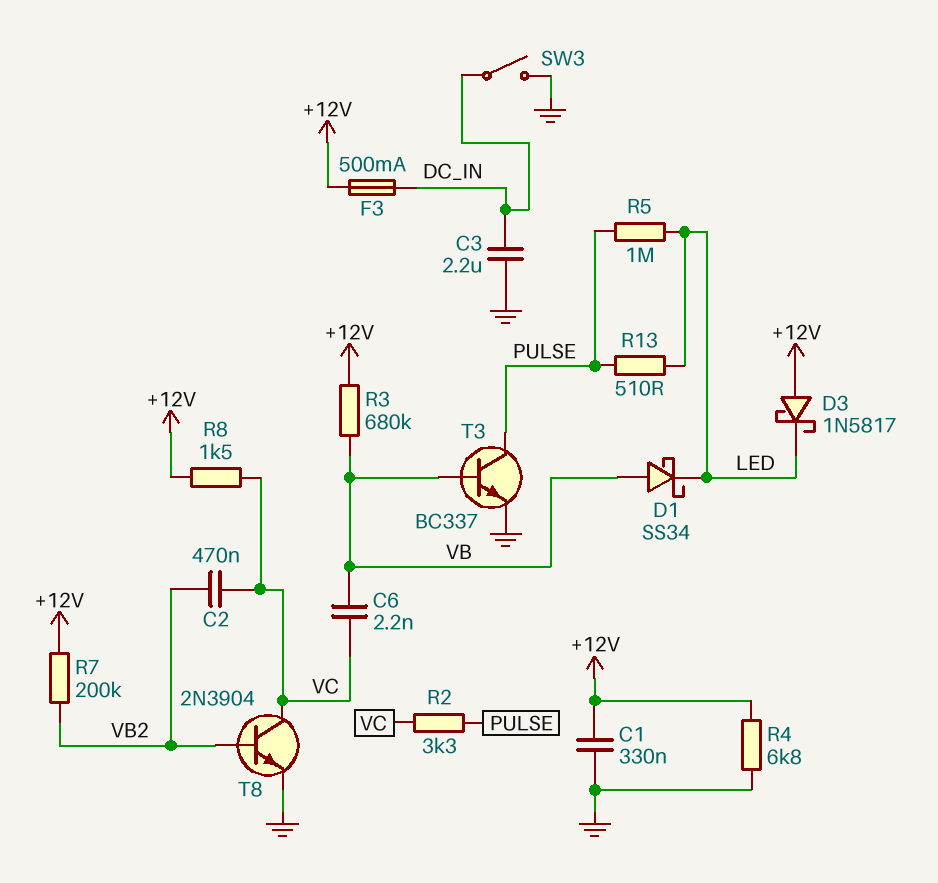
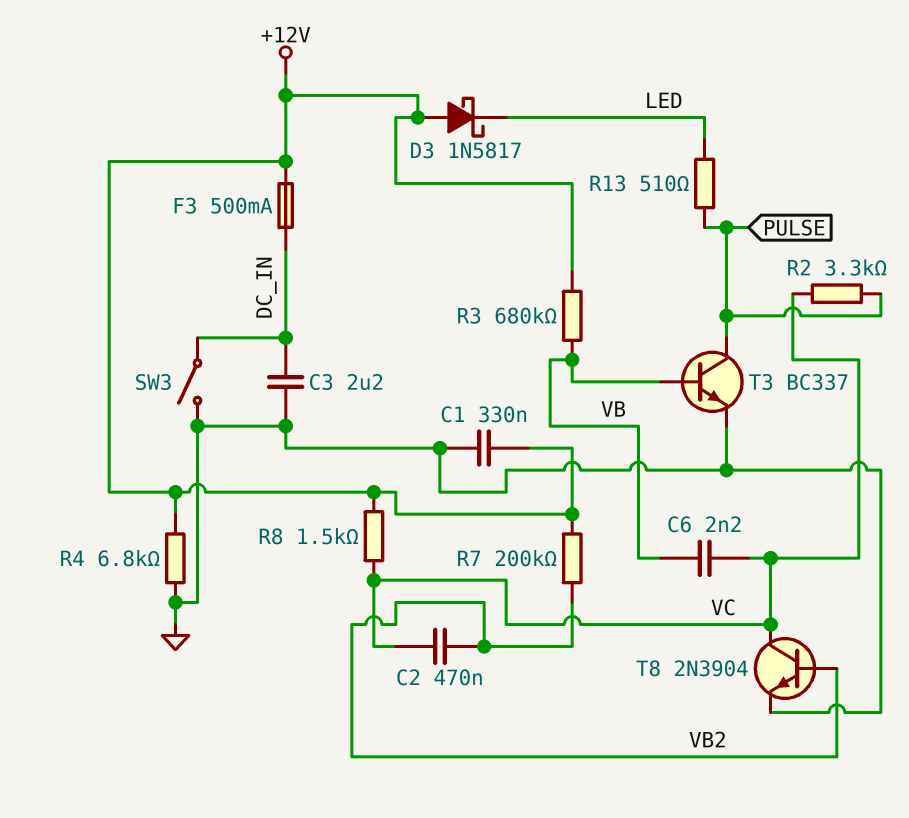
D1: schottky SS34 (A VB, K LED) -> none
R5: 1M (LED, PULSE) -> none

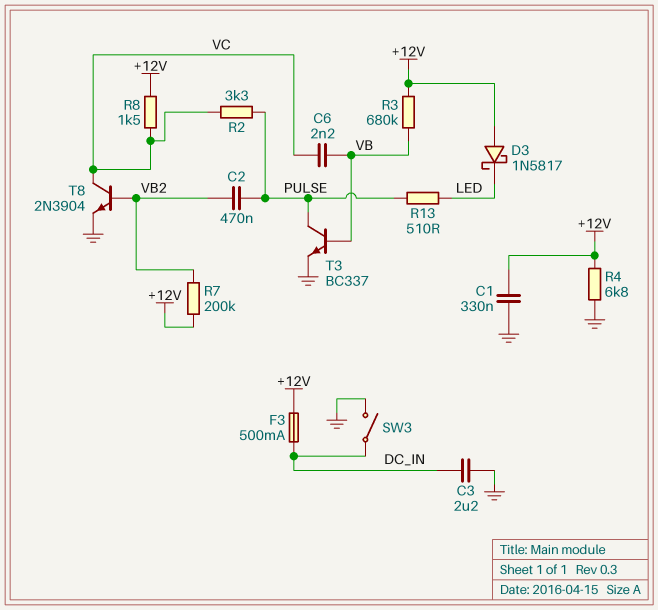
C2: 470nF (VB2, VC) -> 470nF (PULSE, VB2)

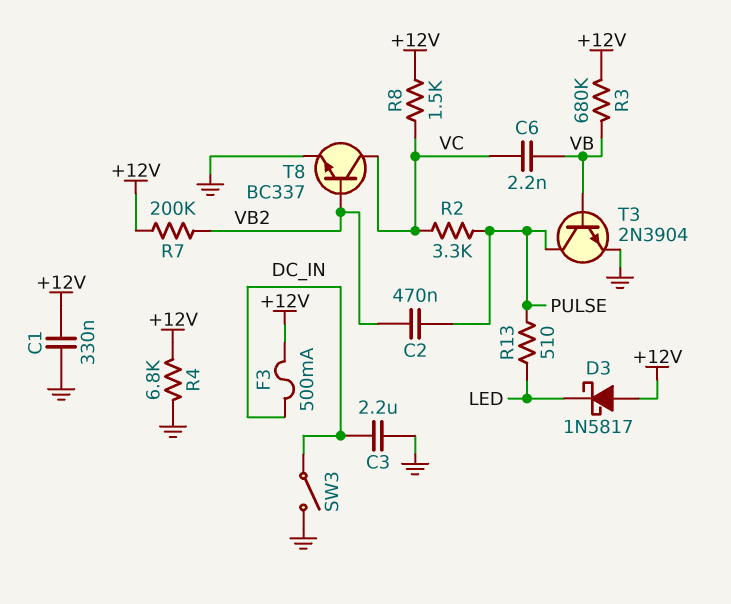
T3: NPN BC337 (B VB, C PULSE, E GND) -> NPN 2N3904 (B VB, C PULSE, E GND)
T8: NPN 2N3904 (B VB2, C VC, E GND) -> NPN BC337 (B VB2, C VC, E GND)

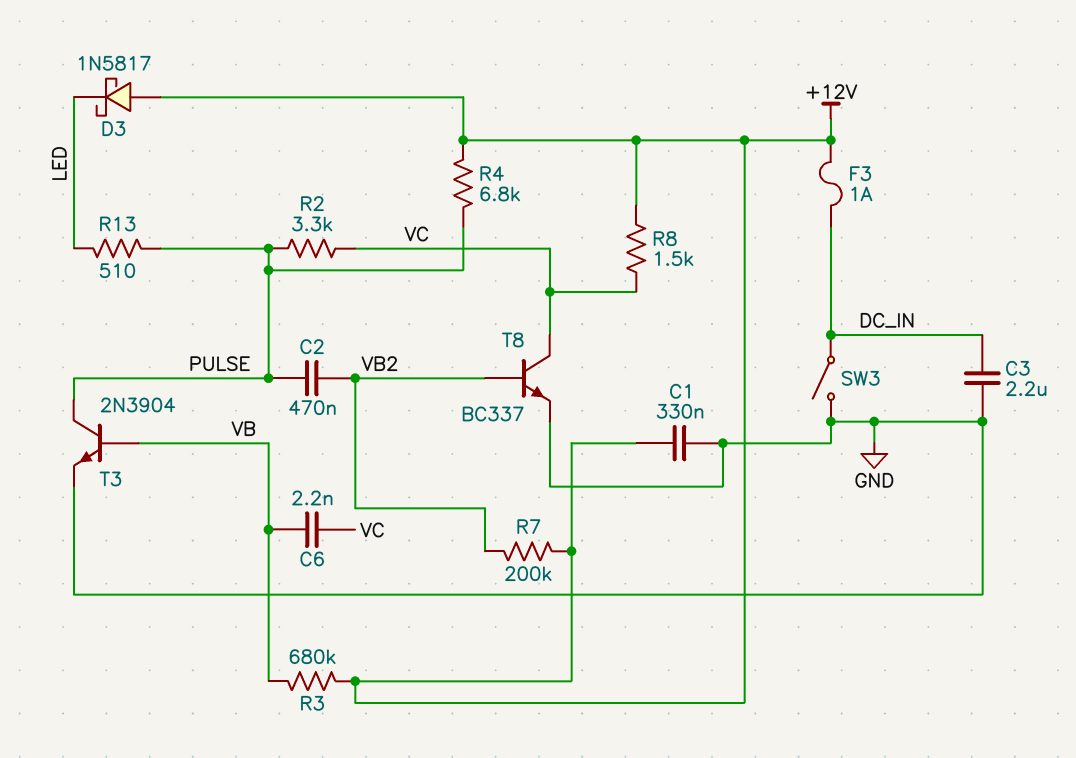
F3: 500mA (+12V, DC_IN) -> 1A (+12V, DC_IN)
R4: 6.8k (+12V, GND) -> 6.8k (+12V, PULSE)

